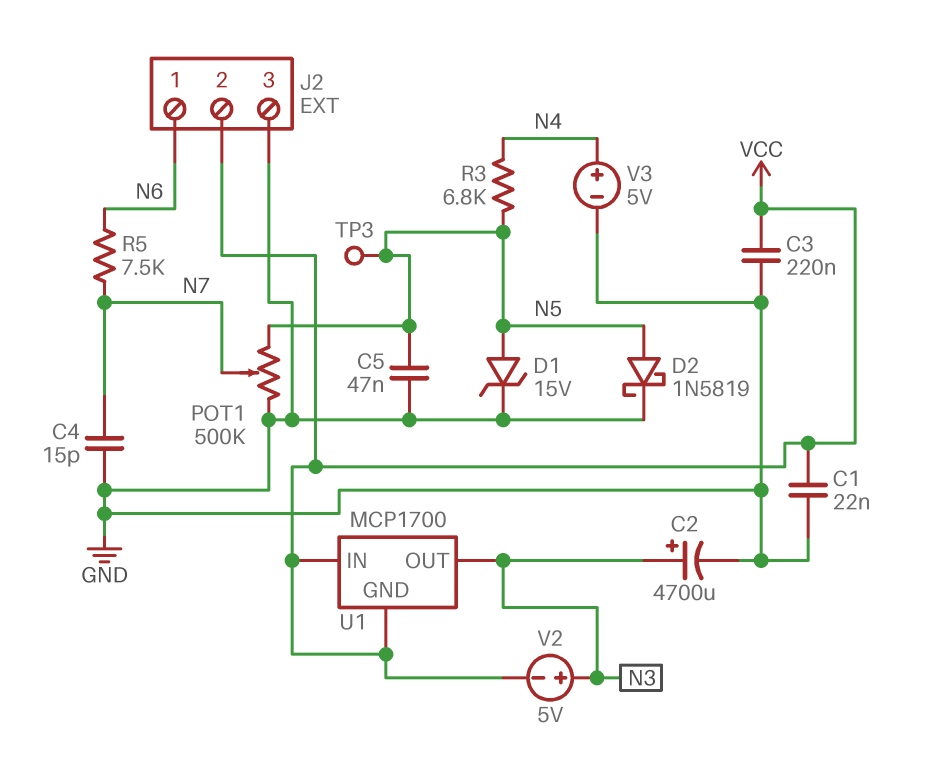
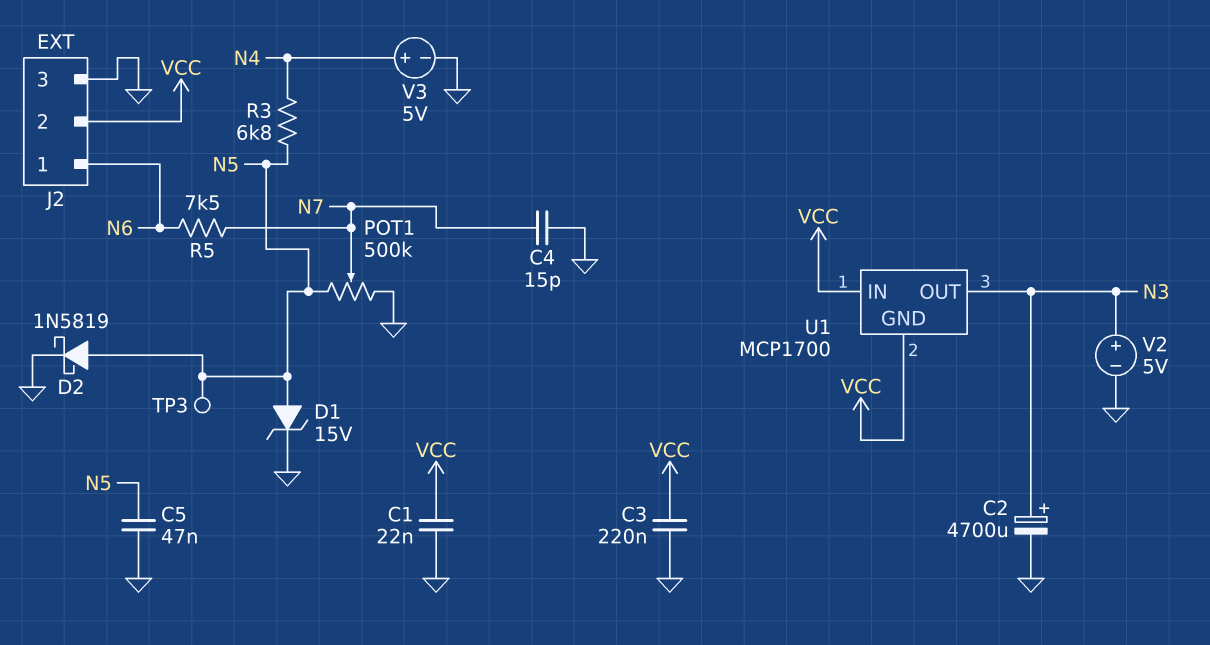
V2: 5V (plus N3, minus VCC) -> 5V (plus N3, minus GND)

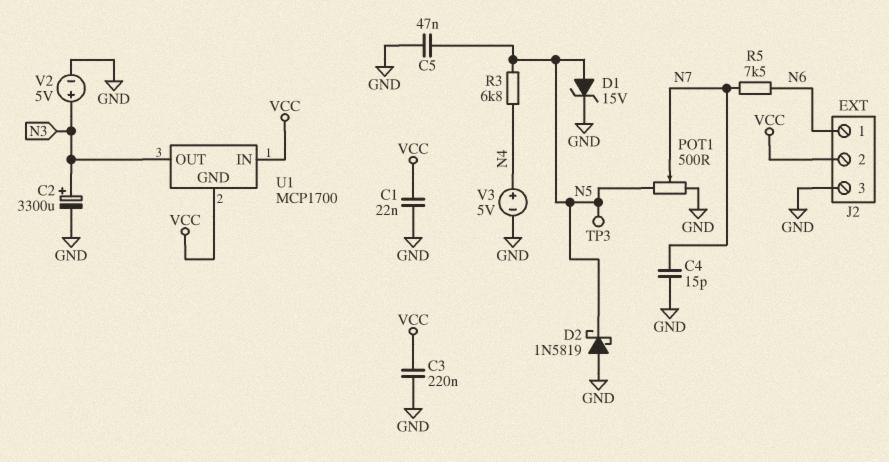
C2: 4700uF (plus N3, minus GND) -> 3300uF (plus N3, minus GND)
D2: schottky 1N5819 (A N5, K GND) -> schottky 1N5819 (A GND, K N5)
POT1: 500k (GND, N5, wiper N7) -> 500 (GND, N5, wiper N7)

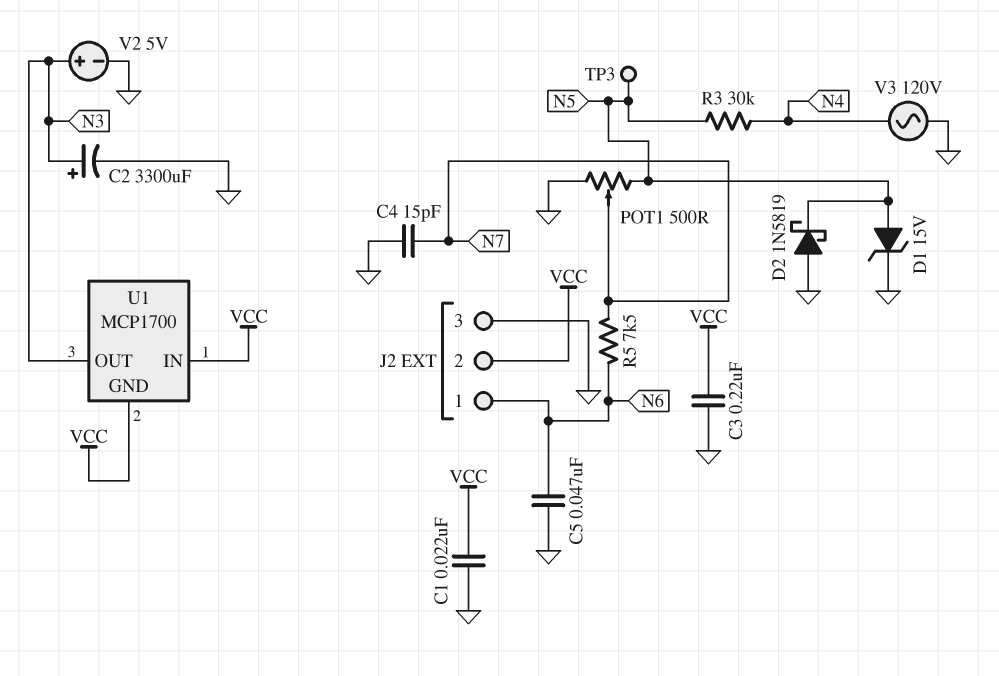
C5: 47nF (GND, N5) -> 47nF (GND, N6)
R3: 6.8k (N4, N5) -> 30k (N4, N5)
V3: 5V (plus N4, minus GND) -> AC 120V (GND, N4)

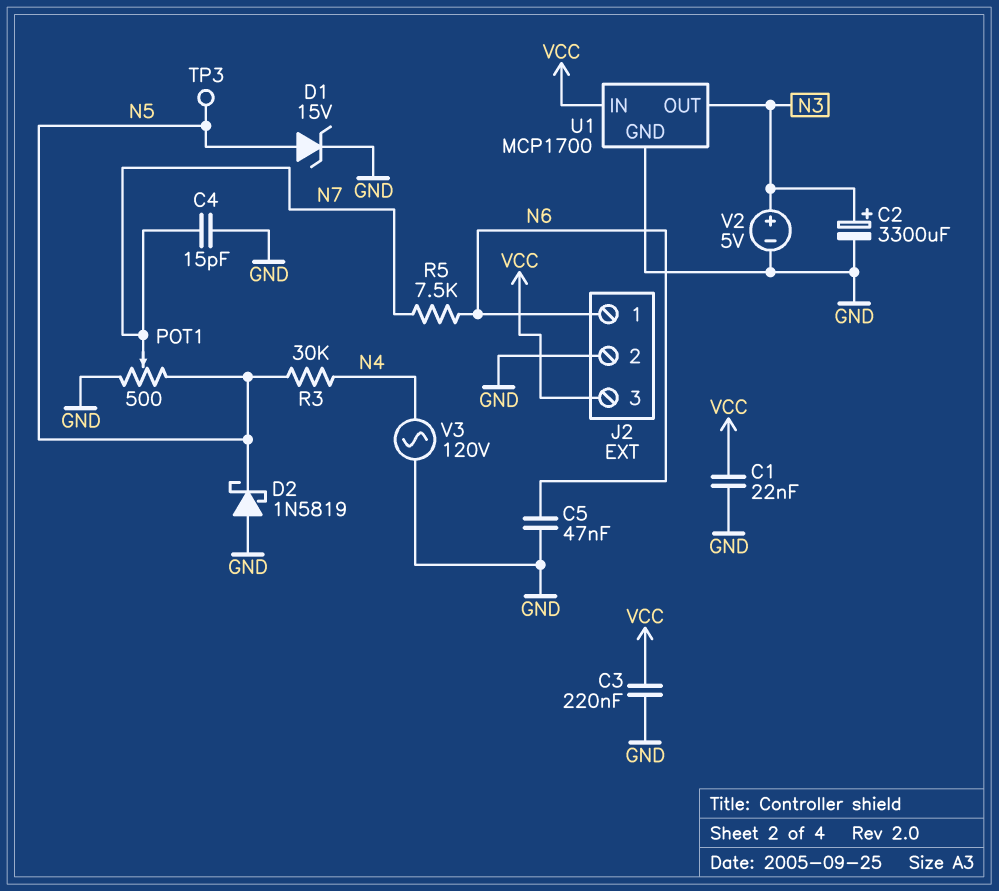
J2 pin 2: VCC -> GND
J2 pin 3: GND -> VCC
U1 pin GND: VCC -> GND

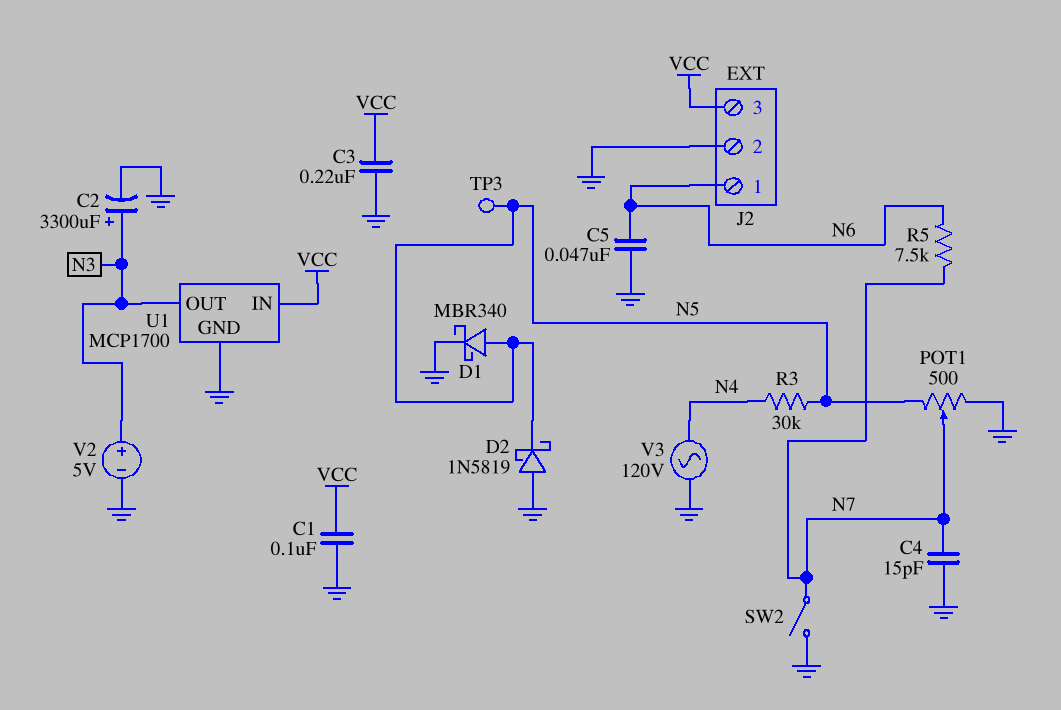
C1: 22nF (GND, VCC) -> 100nF (GND, VCC)
D1: zener 15V (A N5, K GND) -> schottky MBR340 (A N5, K GND)
SW2: none -> switch (GND, N7)

